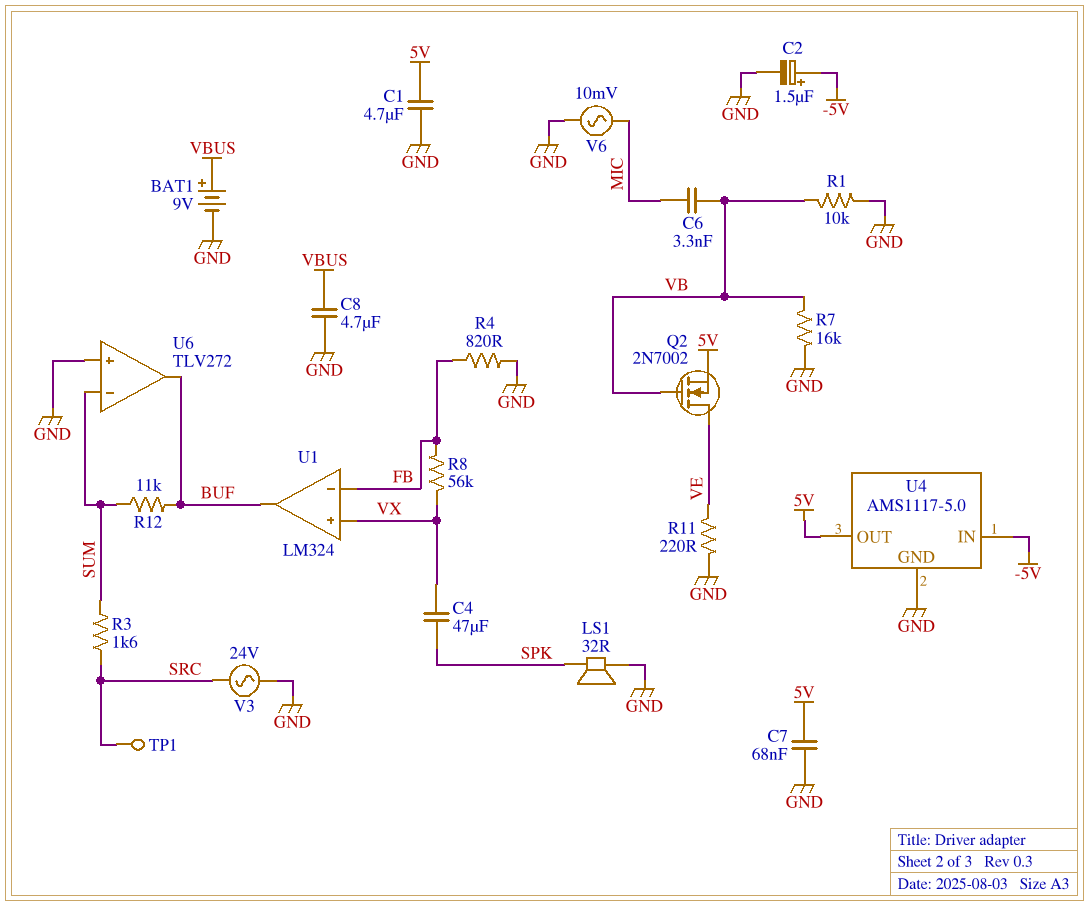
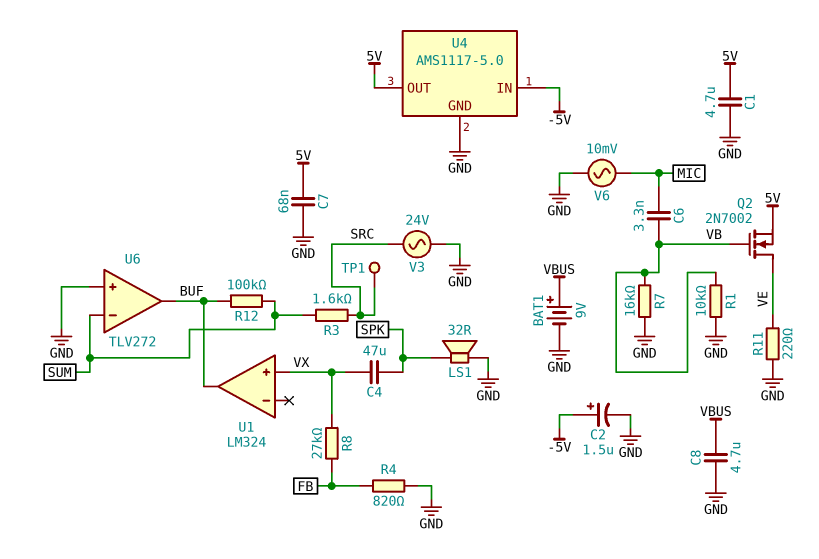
R8: 56k (FB, VX) -> 27k (FB, VX)
R12: 11k (BUF, SUM) -> 100k (BUF, SUM)
U1 pin in-: FB -> none

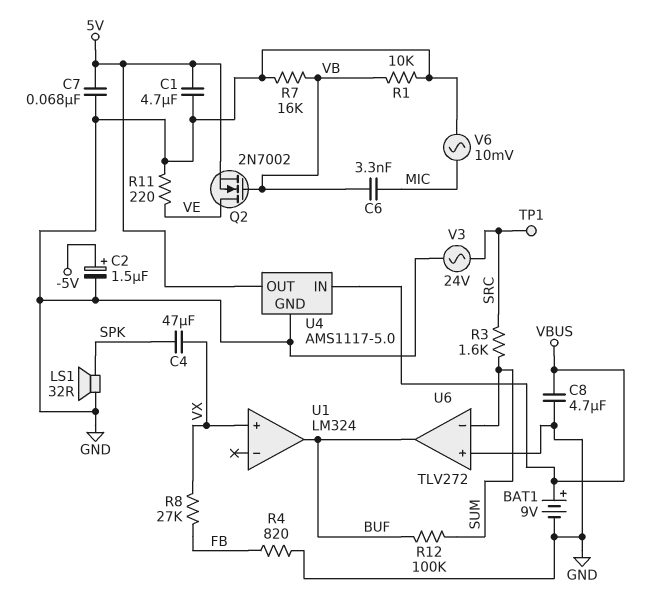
U4 pin IN: -5V -> VBUS

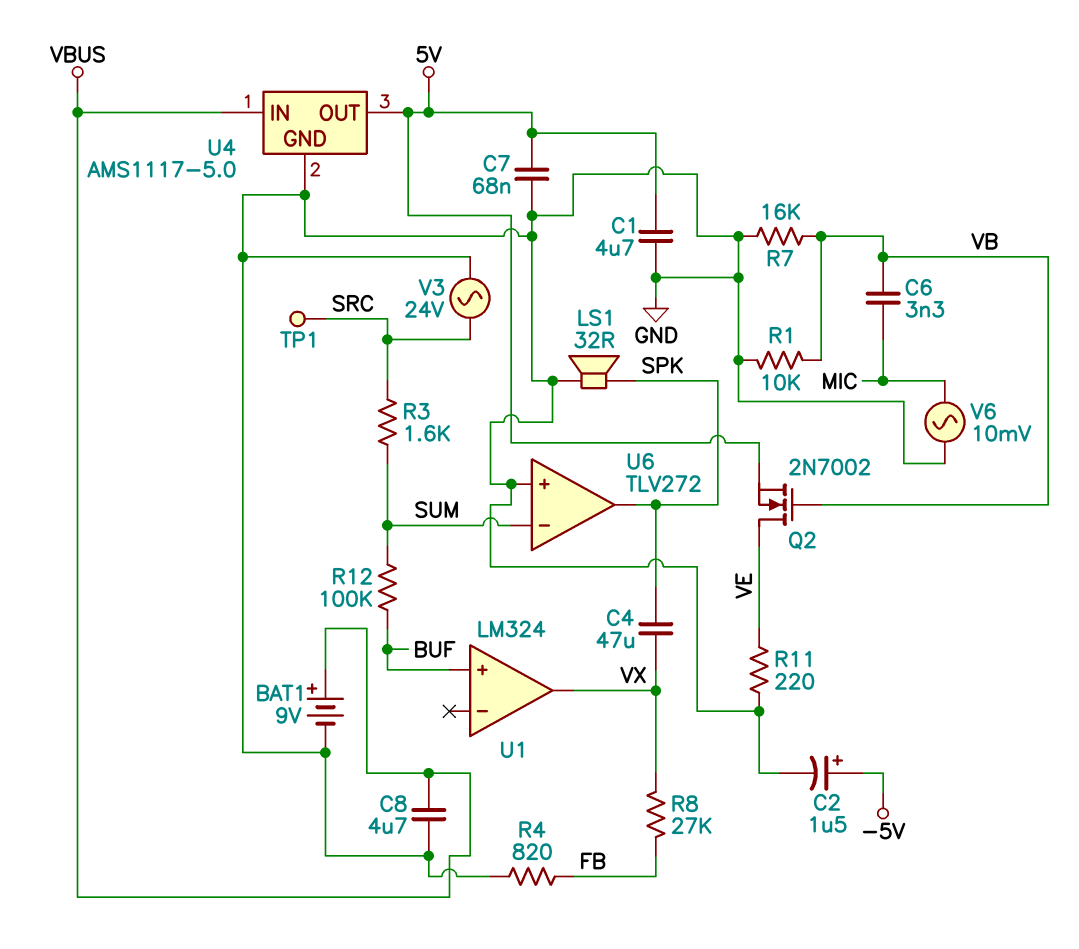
U1 pin in+: VX -> BUF
U1 pin out: BUF -> VX
U6 pin out: BUF -> SPK

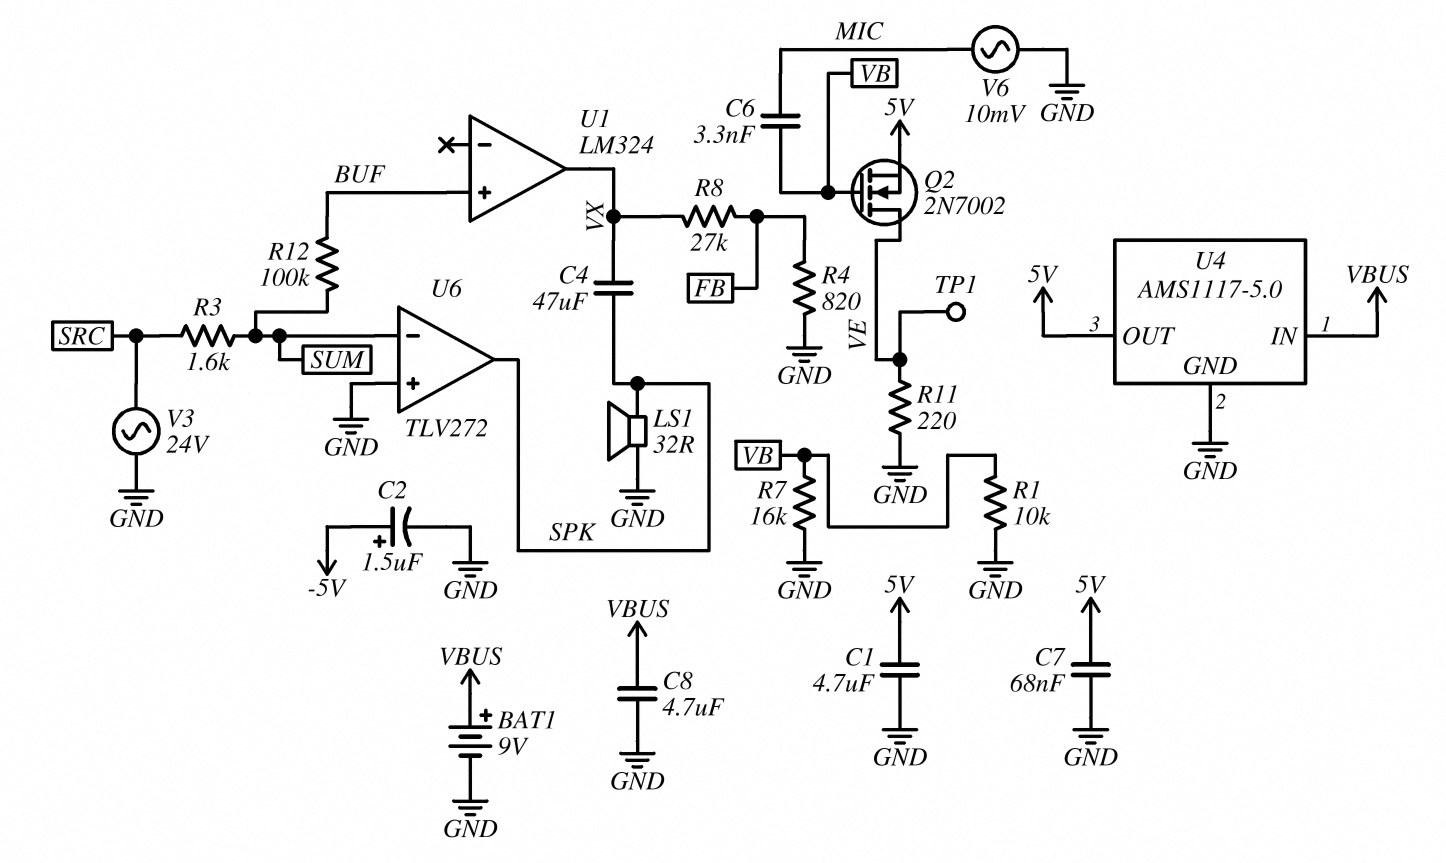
TP1: test point (SRC) -> test point (VE)

